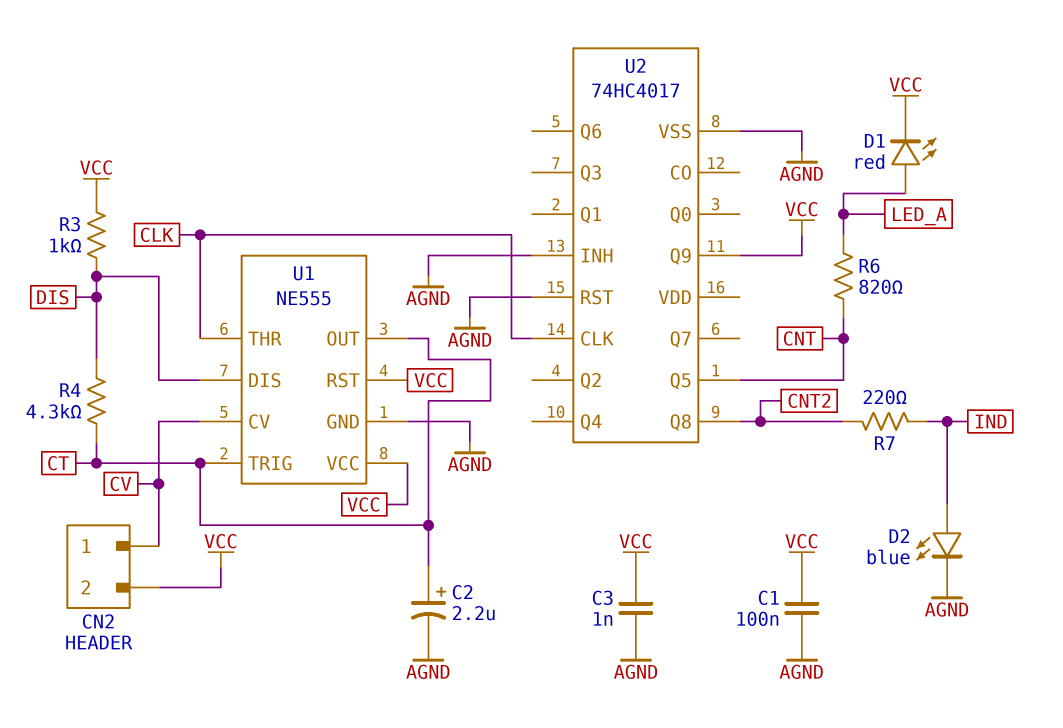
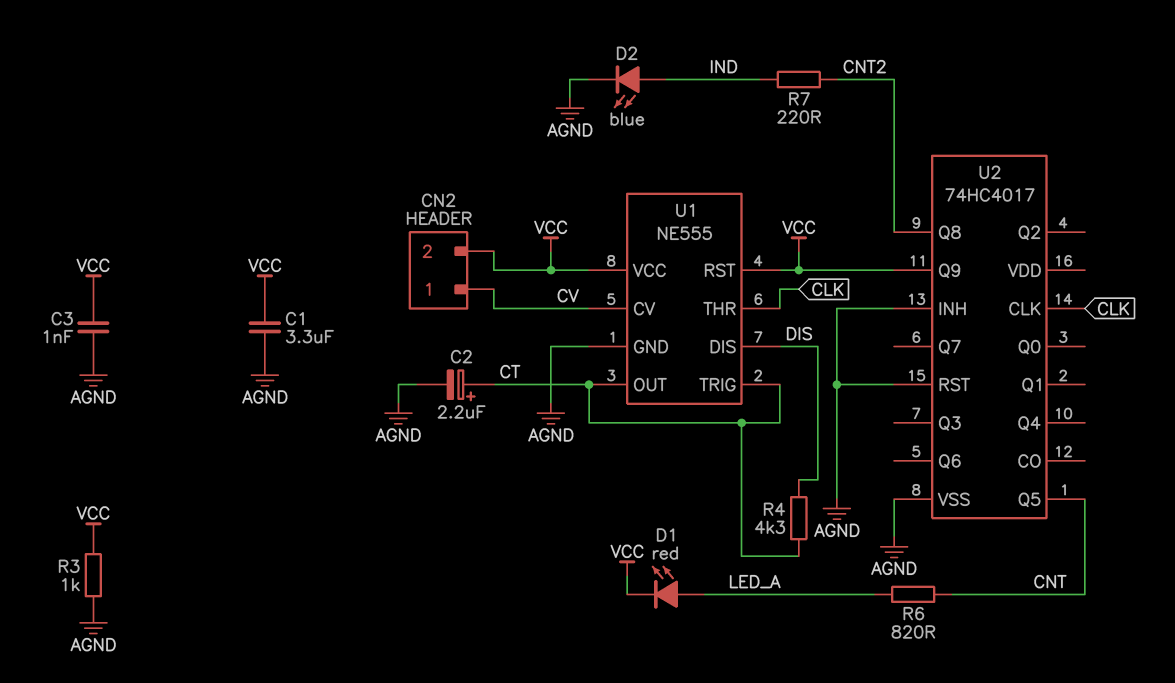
C1: 100nF (AGND, VCC) -> 3.3uF (AGND, VCC)
R3: 1k (DIS, VCC) -> 1k (AGND, VCC)

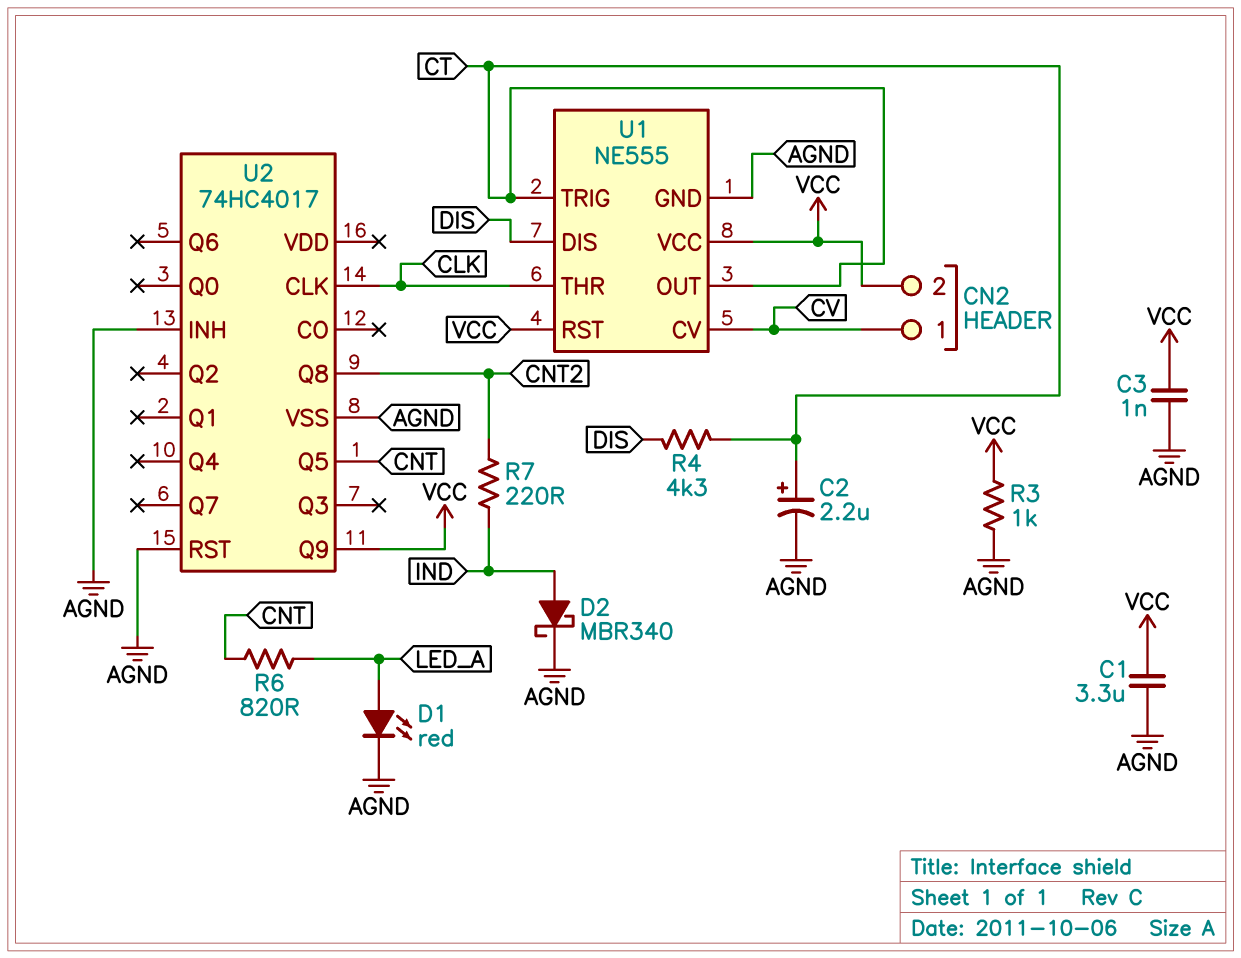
D1: LED red (A LED_A, K VCC) -> LED red (A LED_A, K AGND)
D2: LED blue (A IND, K AGND) -> schottky MBR340 (A IND, K AGND)

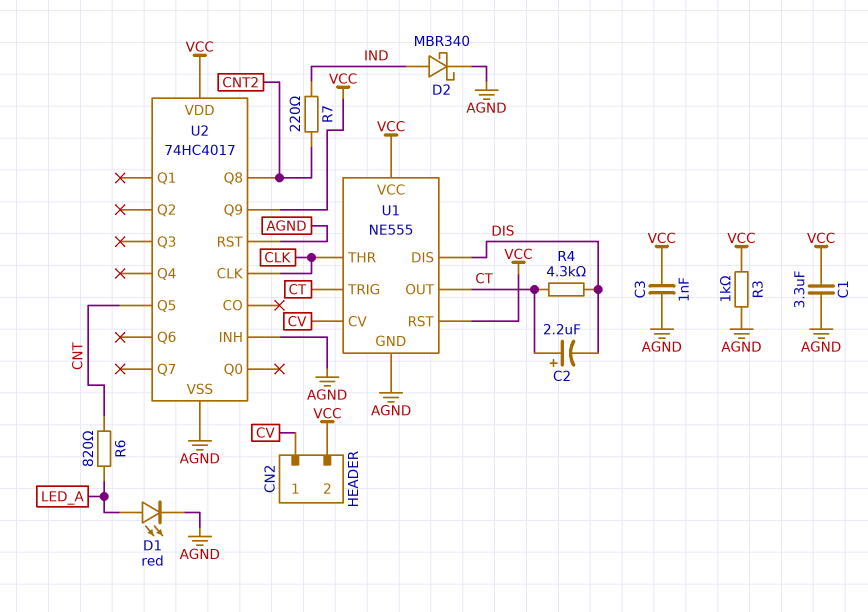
C2: 2.2uF (plus CT, minus AGND) -> 2.2uF (plus CT, minus DIS)
U2 pin VDD: none -> VCC

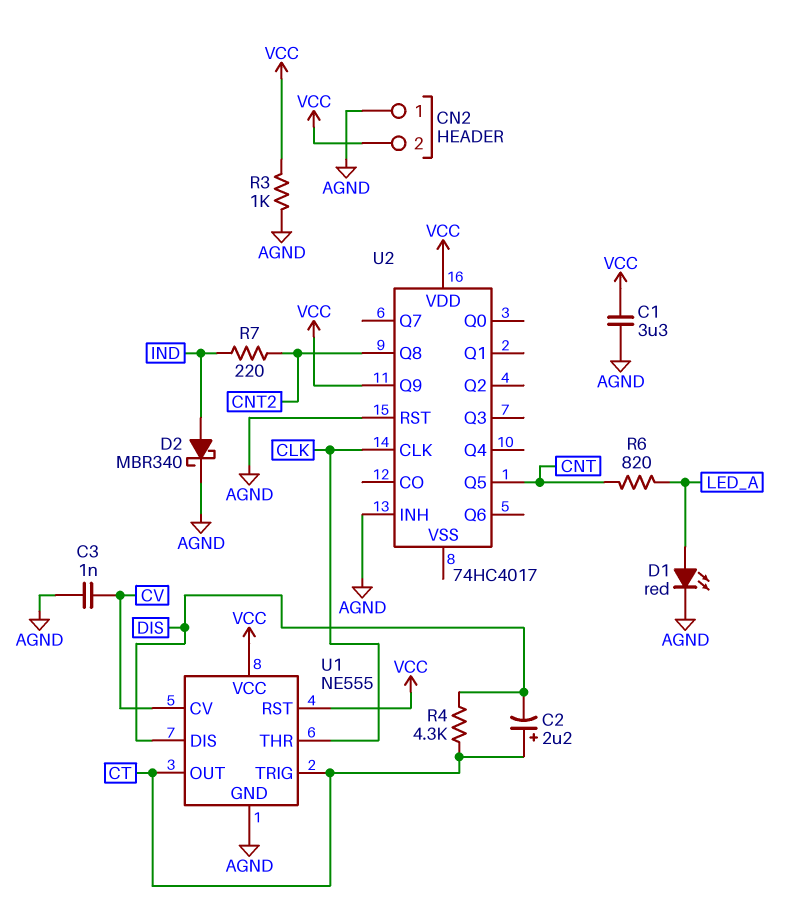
C3: 1nF (AGND, VCC) -> 1nF (AGND, CV)
CN2 pin 1: CV -> AGND
U2 pin VSS: AGND -> none

